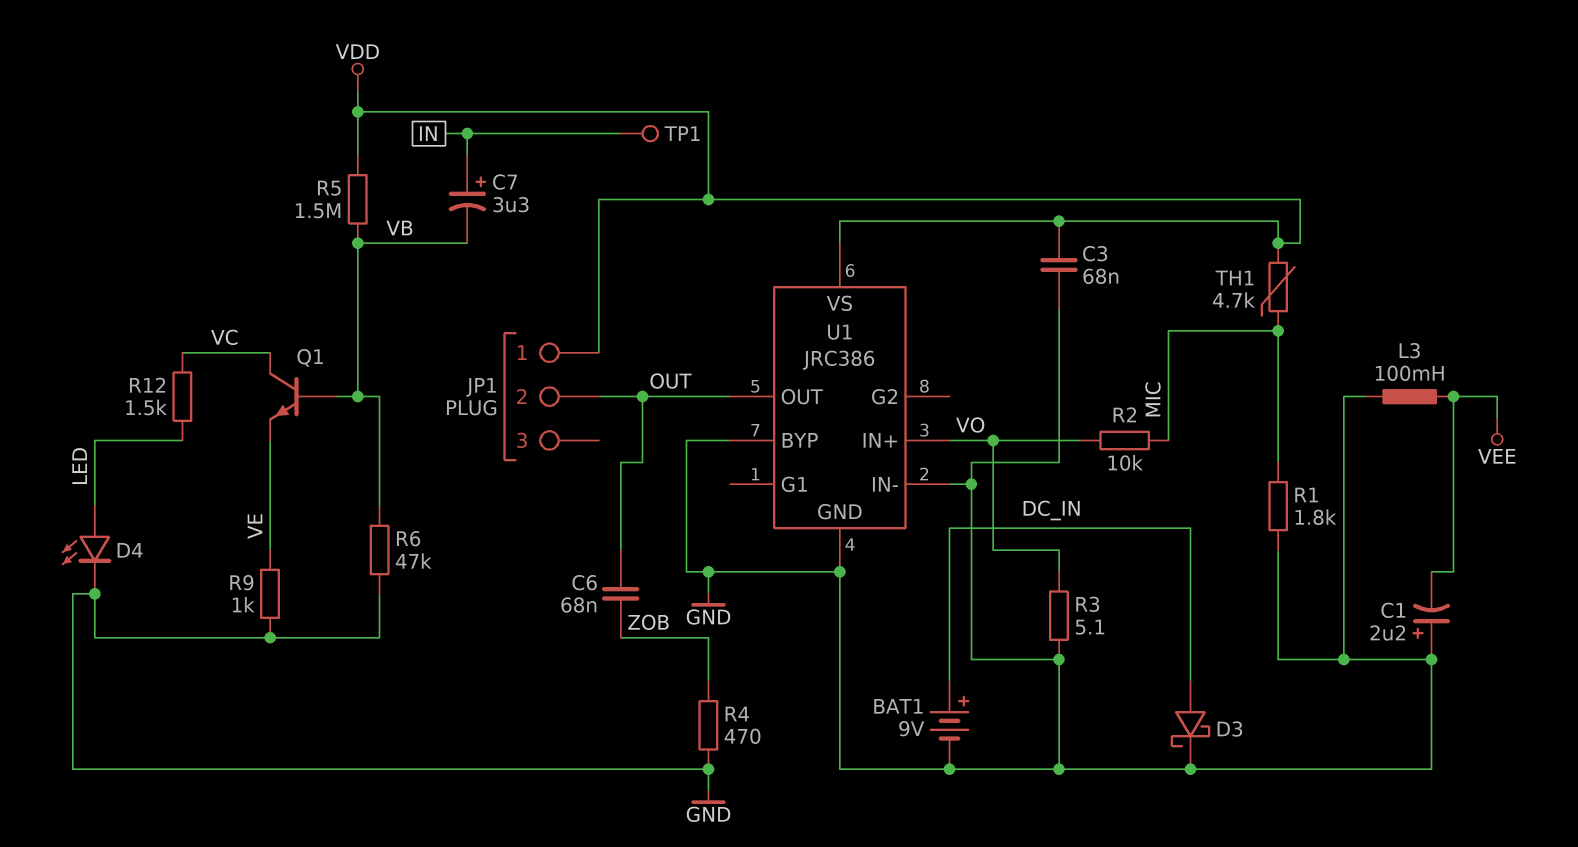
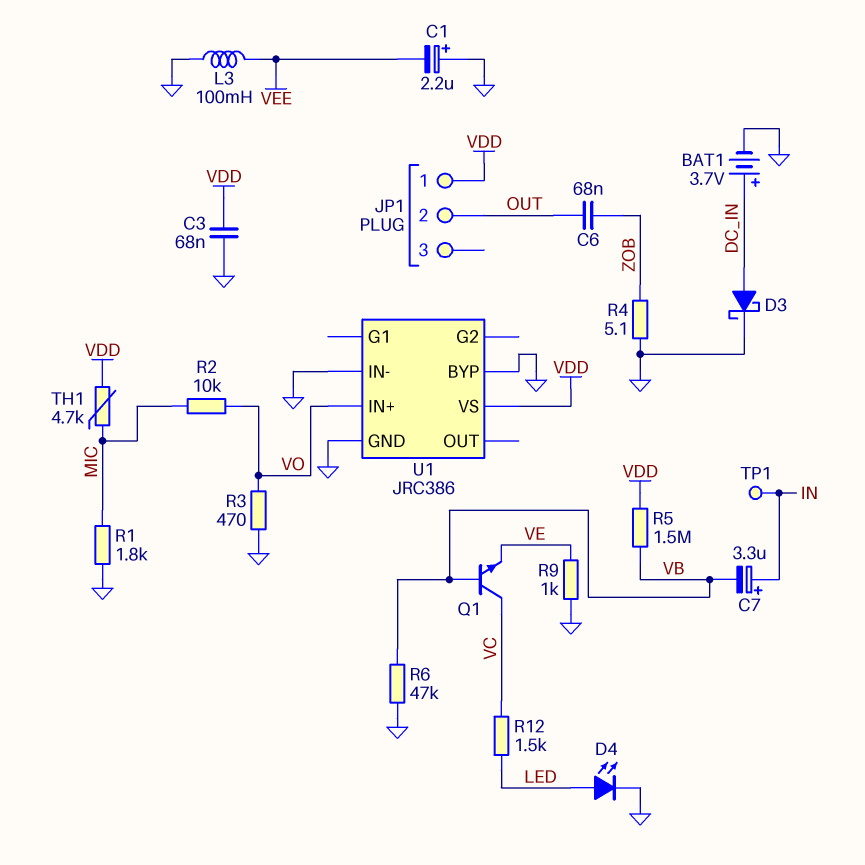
BAT1: 9V (plus DC_IN, minus GND) -> 3.7V (plus DC_IN, minus GND)
R3: 5.1 (GND, VO) -> 470 (GND, VO)
R4: 470 (GND, ZOB) -> 5.1 (GND, ZOB)
U1 pin OUT: OUT -> none

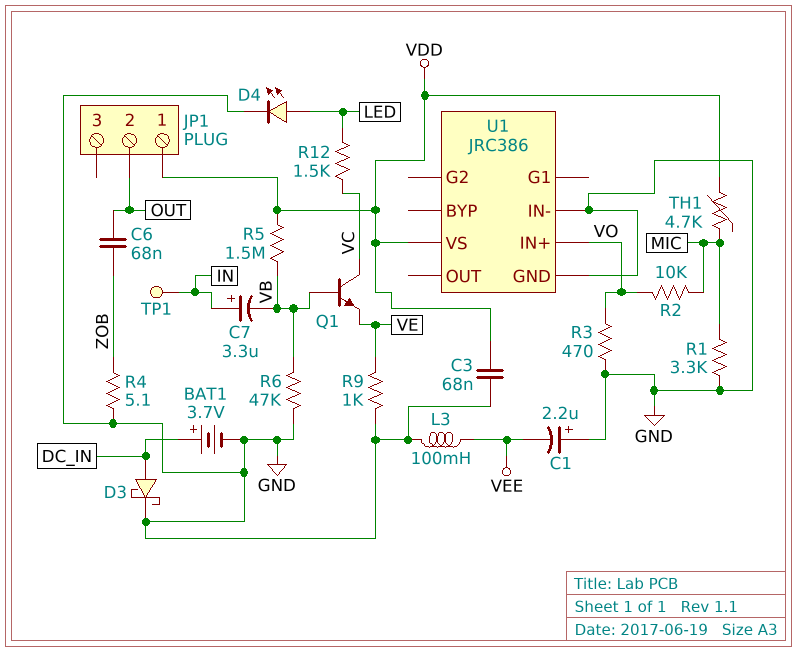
R1: 1.8k (GND, MIC) -> 3.3k (GND, MIC)
U1 pin BYP: GND -> none

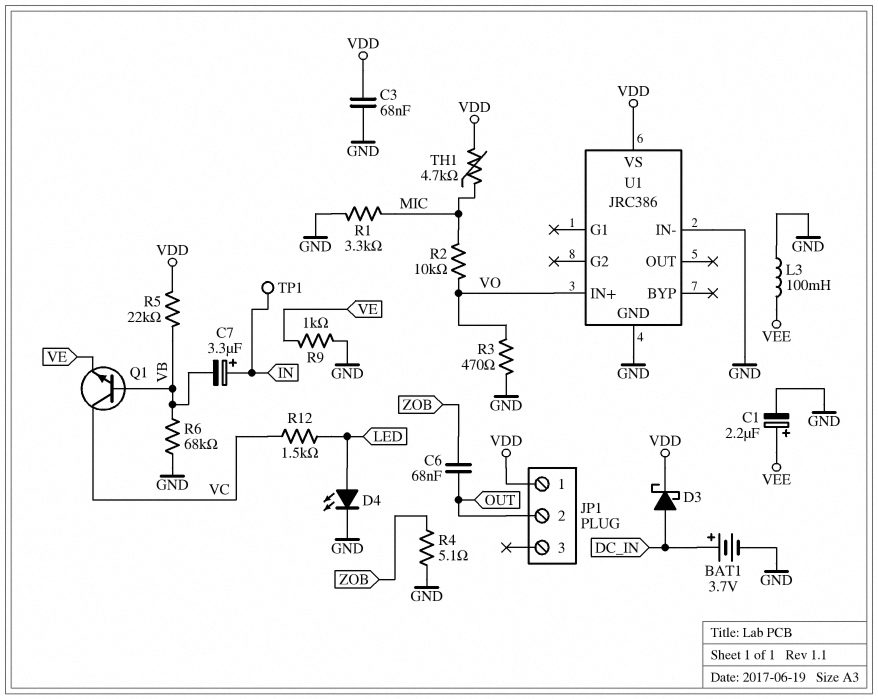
C1: 2.2uF (plus GND, minus VEE) -> 2.2uF (plus VEE, minus GND)
D3: schottky (A DC_IN, K GND) -> schottky (A DC_IN, K VDD)
R5: 1.5M (VB, VDD) -> 22k (VB, VDD)
R6: 47k (GND, VB) -> 68k (GND, VB)

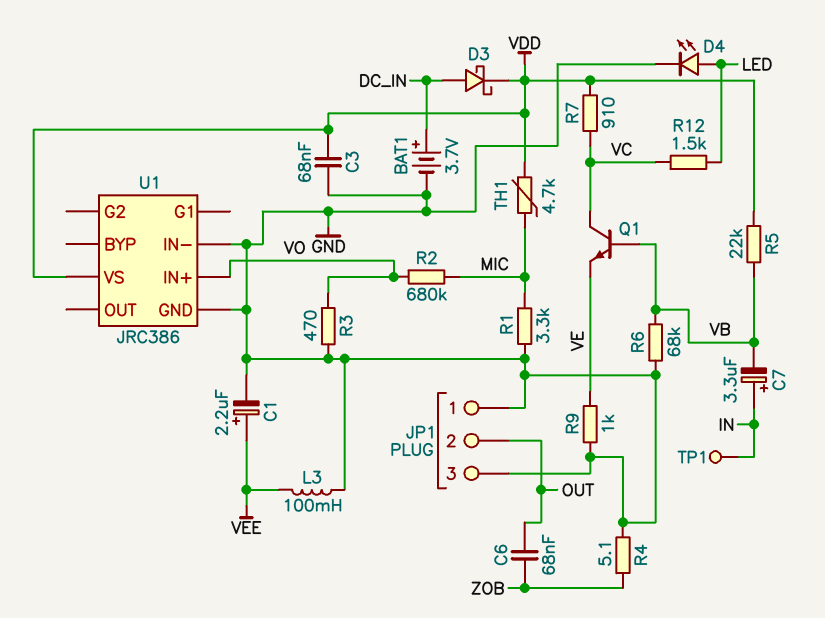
JP1 pin 1: VDD -> GND
JP1 pin 3: none -> GND
R2: 10k (MIC, VO) -> 680k (MIC, VO)
R7: none -> 910 (VC, VDD)

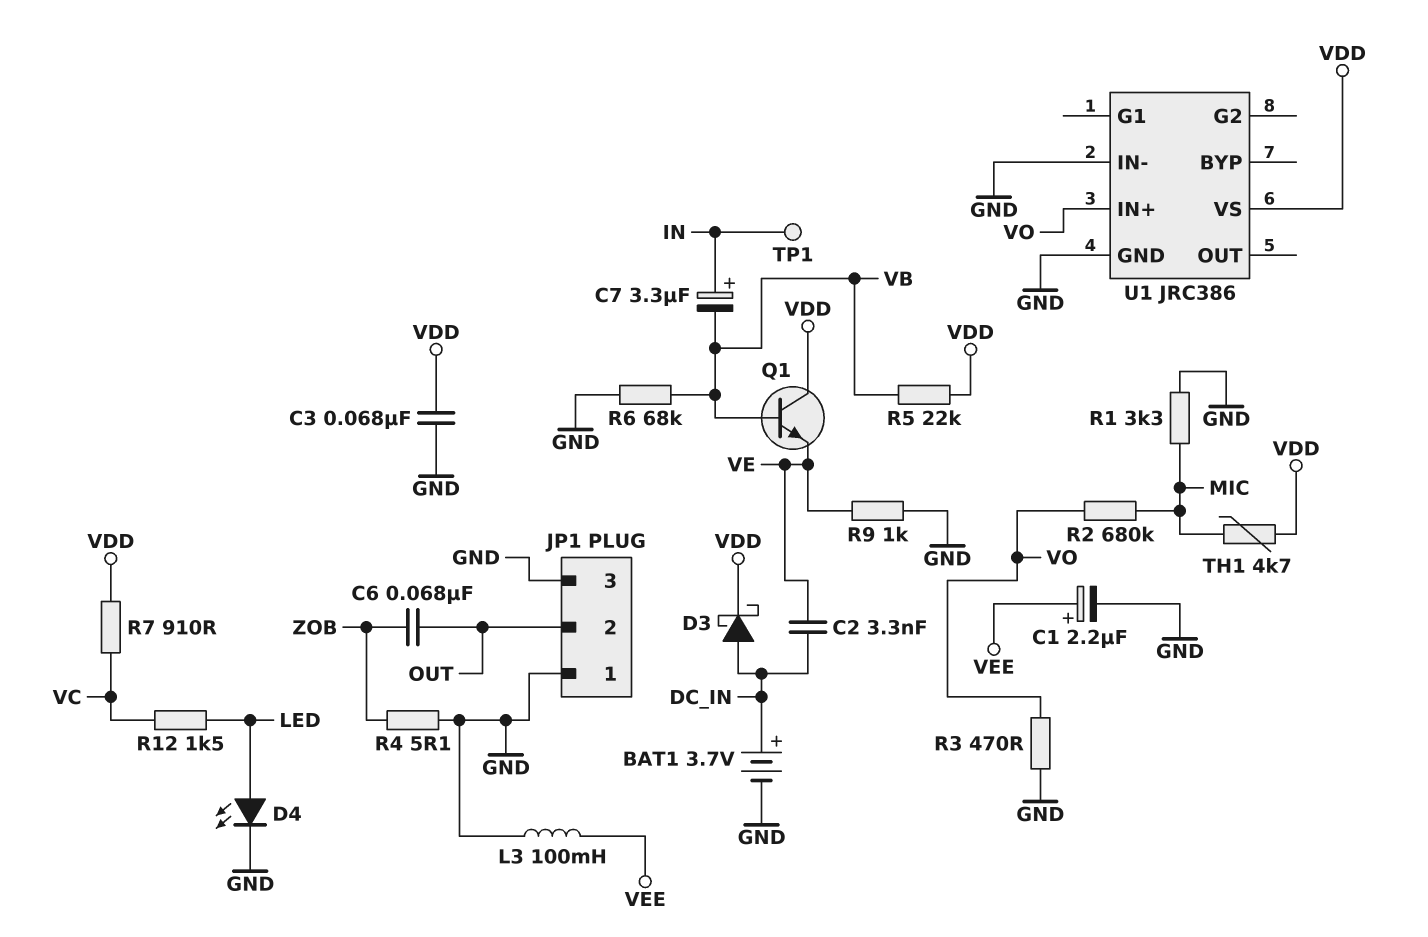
C2: none -> 3.3nF (DC_IN, VE)
Q1: NPN (B VB, C VC, E VE) -> NPN (B VB, C VDD, E VE)

